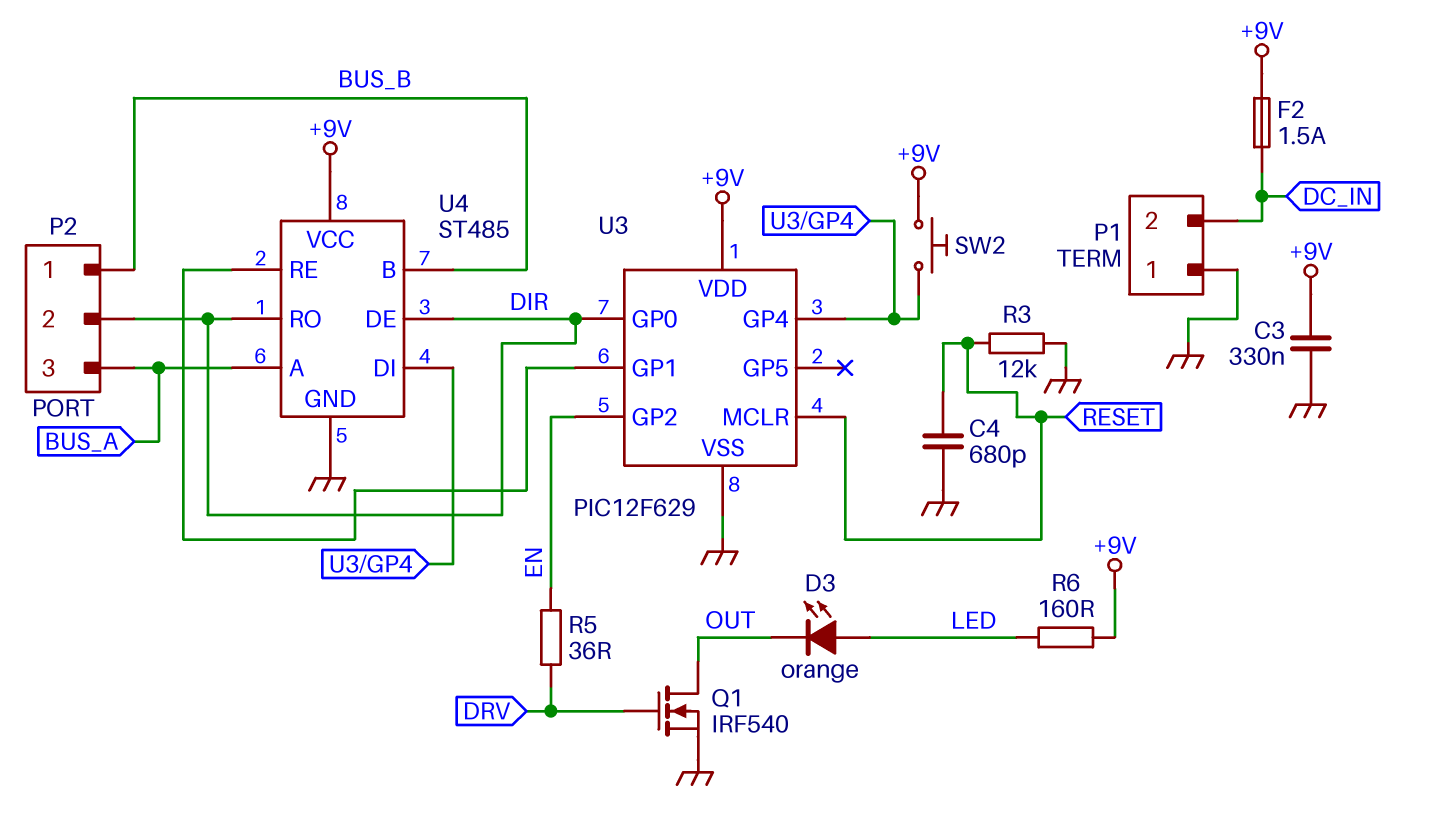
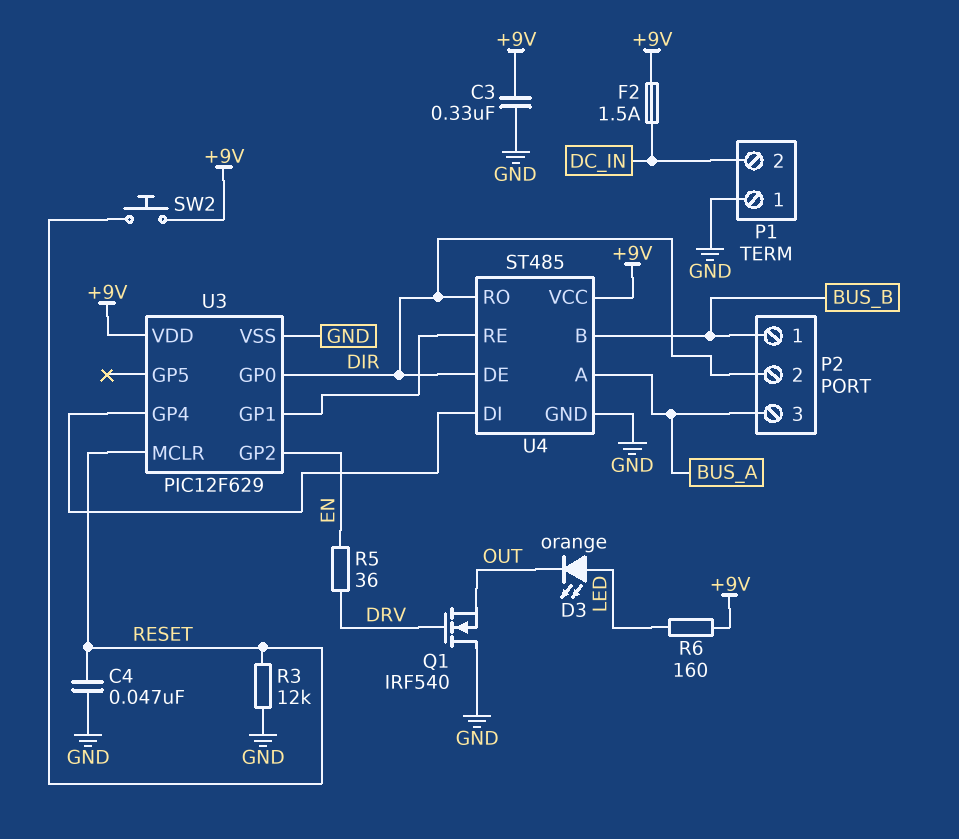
C4: 680pF (GND, RESET) -> 47nF (GND, RESET)
Q1: NMOS IRF540 (G DRV, D OUT, S GND) -> NMOS IRF540 (G DRV, D GND, S OUT)
SW2: button (+9V, U3/GP4) -> button (+9V, RESET)

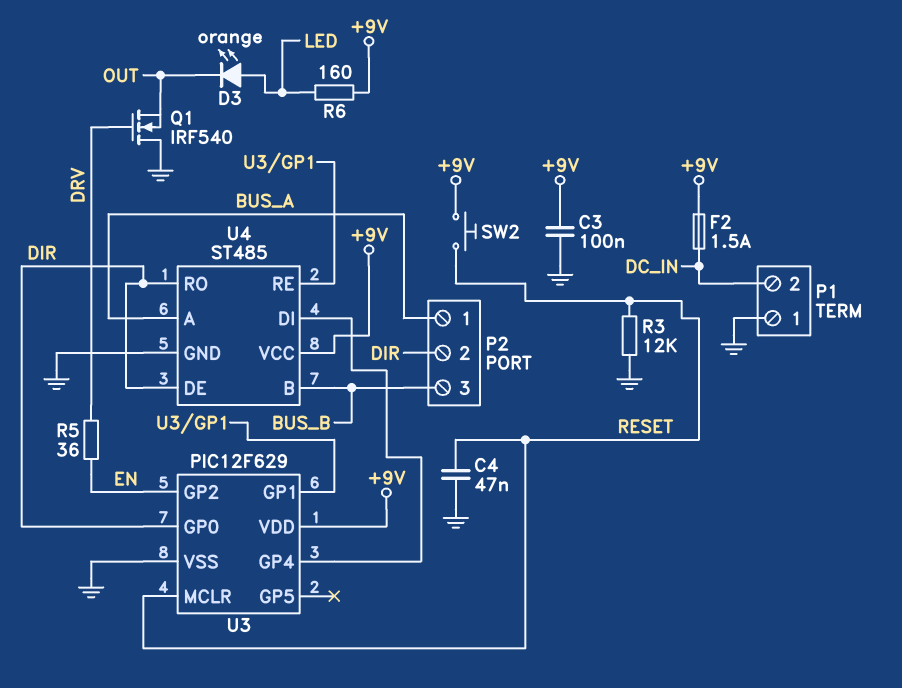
C3: 330nF (+9V, GND) -> 100nF (+9V, GND)
P2 pin 1: BUS_B -> BUS_A
P2 pin 3: BUS_A -> BUS_B

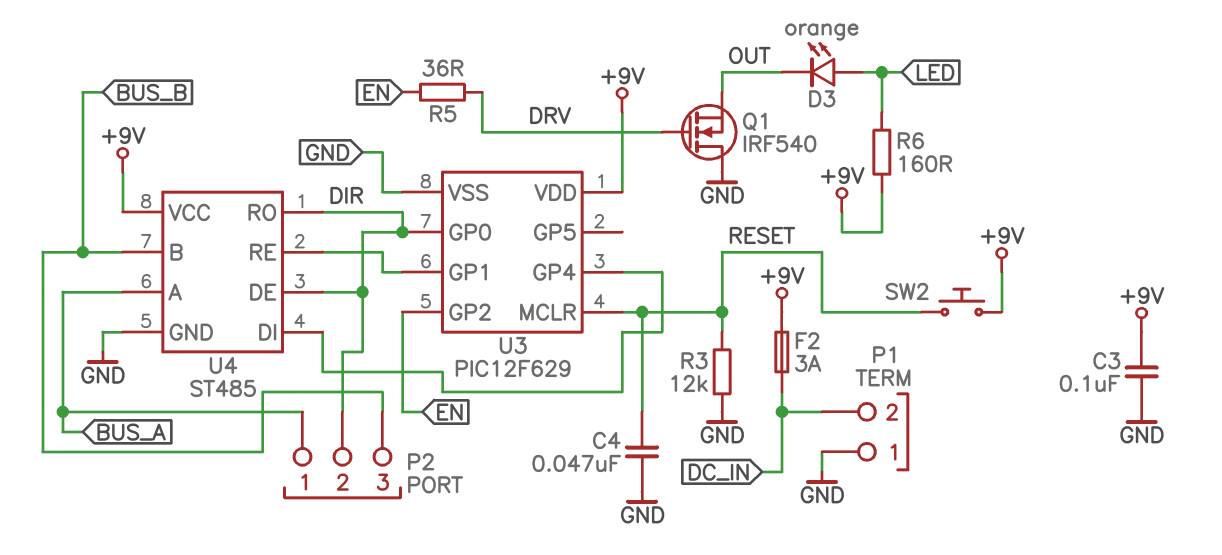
F2: 1.5A (+9V, DC_IN) -> 3A (+9V, DC_IN)

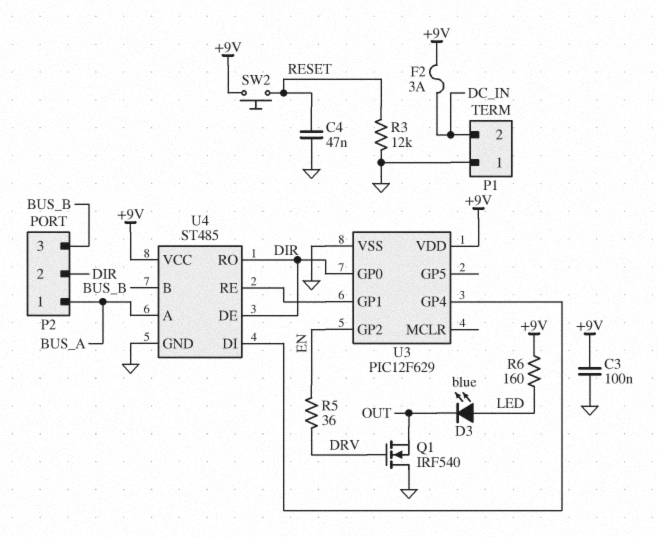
D3: LED orange (A LED, K OUT) -> LED blue (A LED, K OUT)
U3 pin MCLR: RESET -> none

